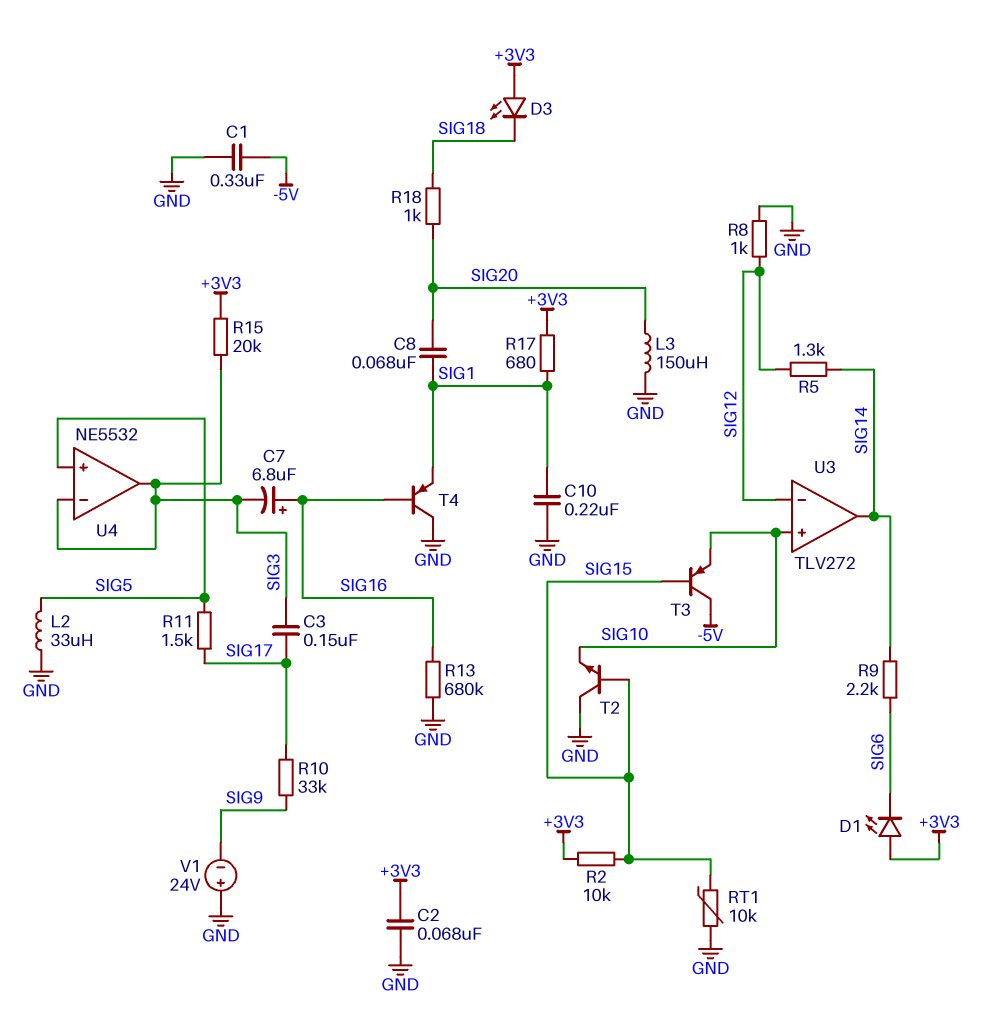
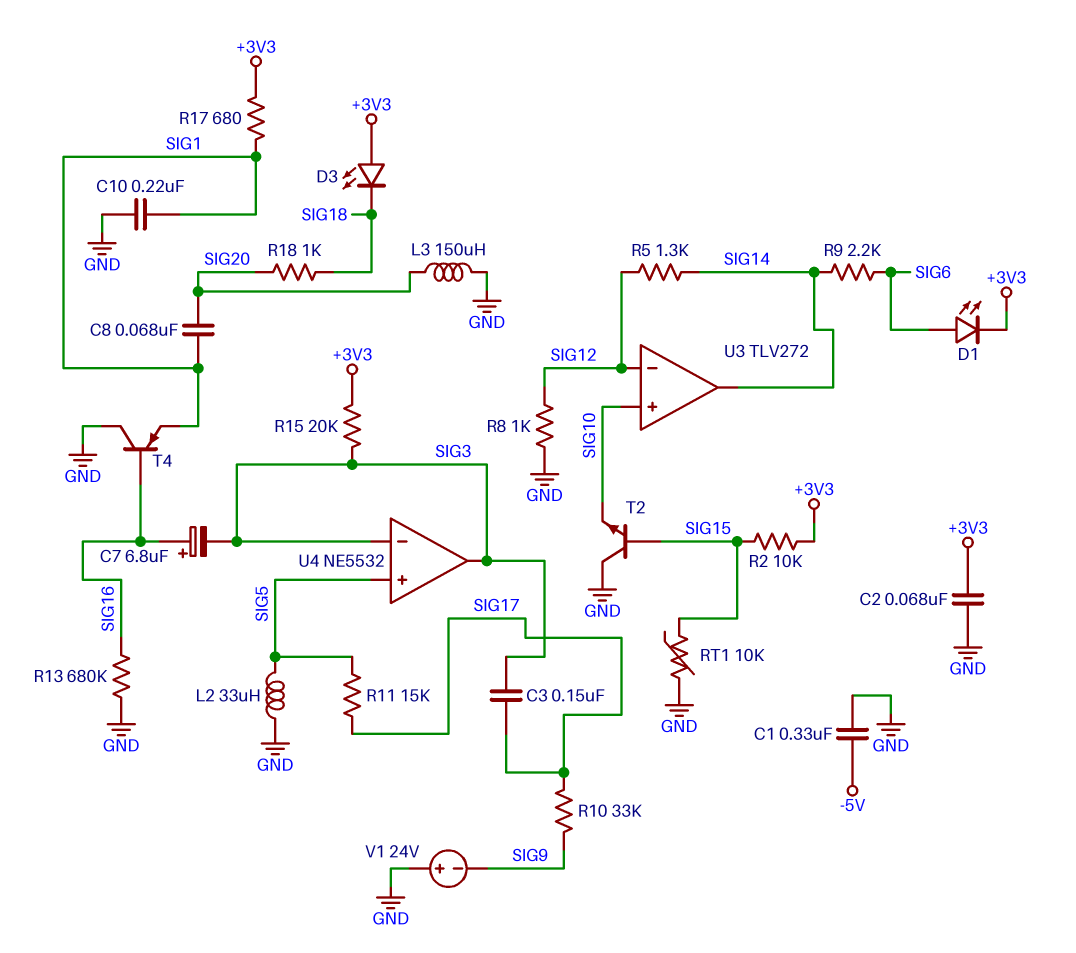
D1: LED (A +3V3, K SIG6) -> LED (A SIG6, K +3V3)
R11: 1.5k (SIG5, SIG17) -> 15k (SIG5, SIG17)
T3: PNP (B SIG15, C -5V, E SIG10) -> none

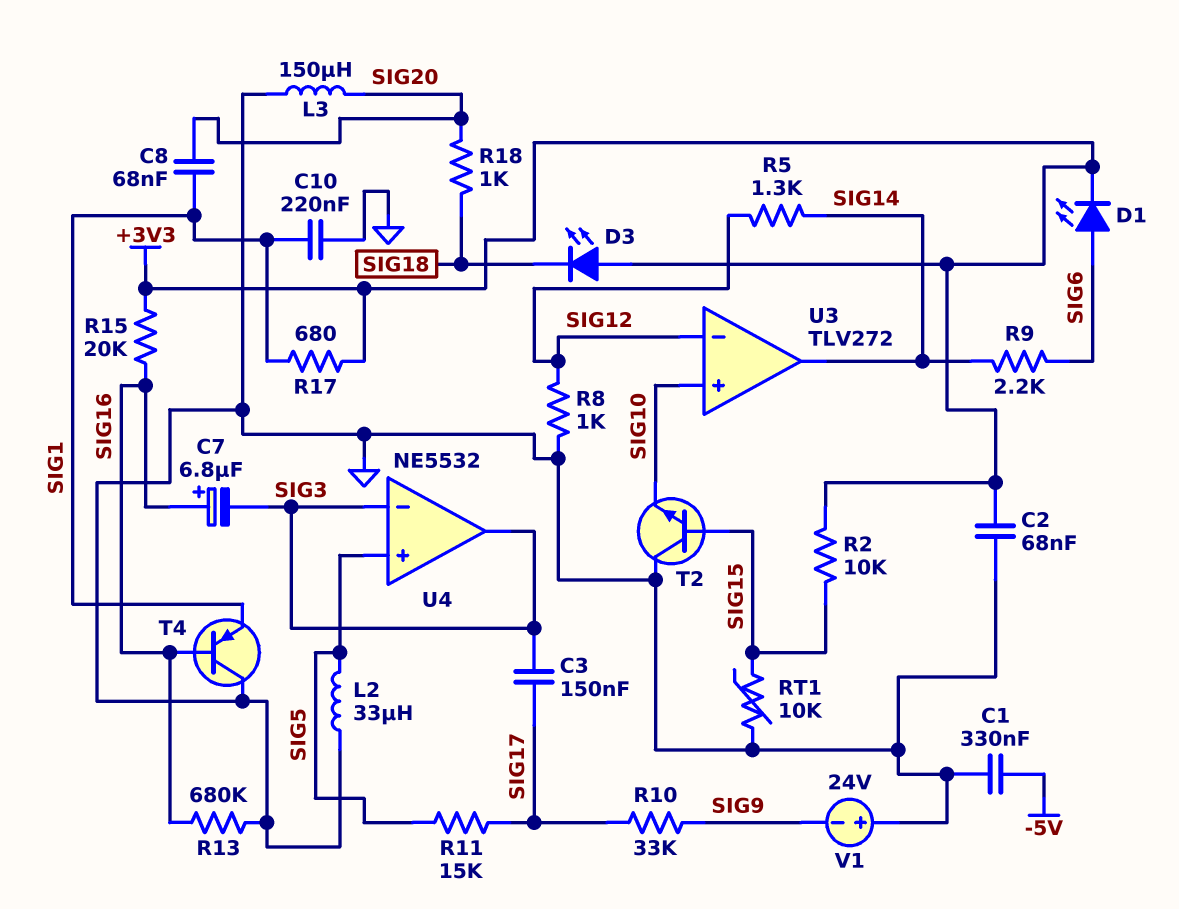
R15: 20k (+3V3, SIG3) -> 20k (+3V3, SIG16)

